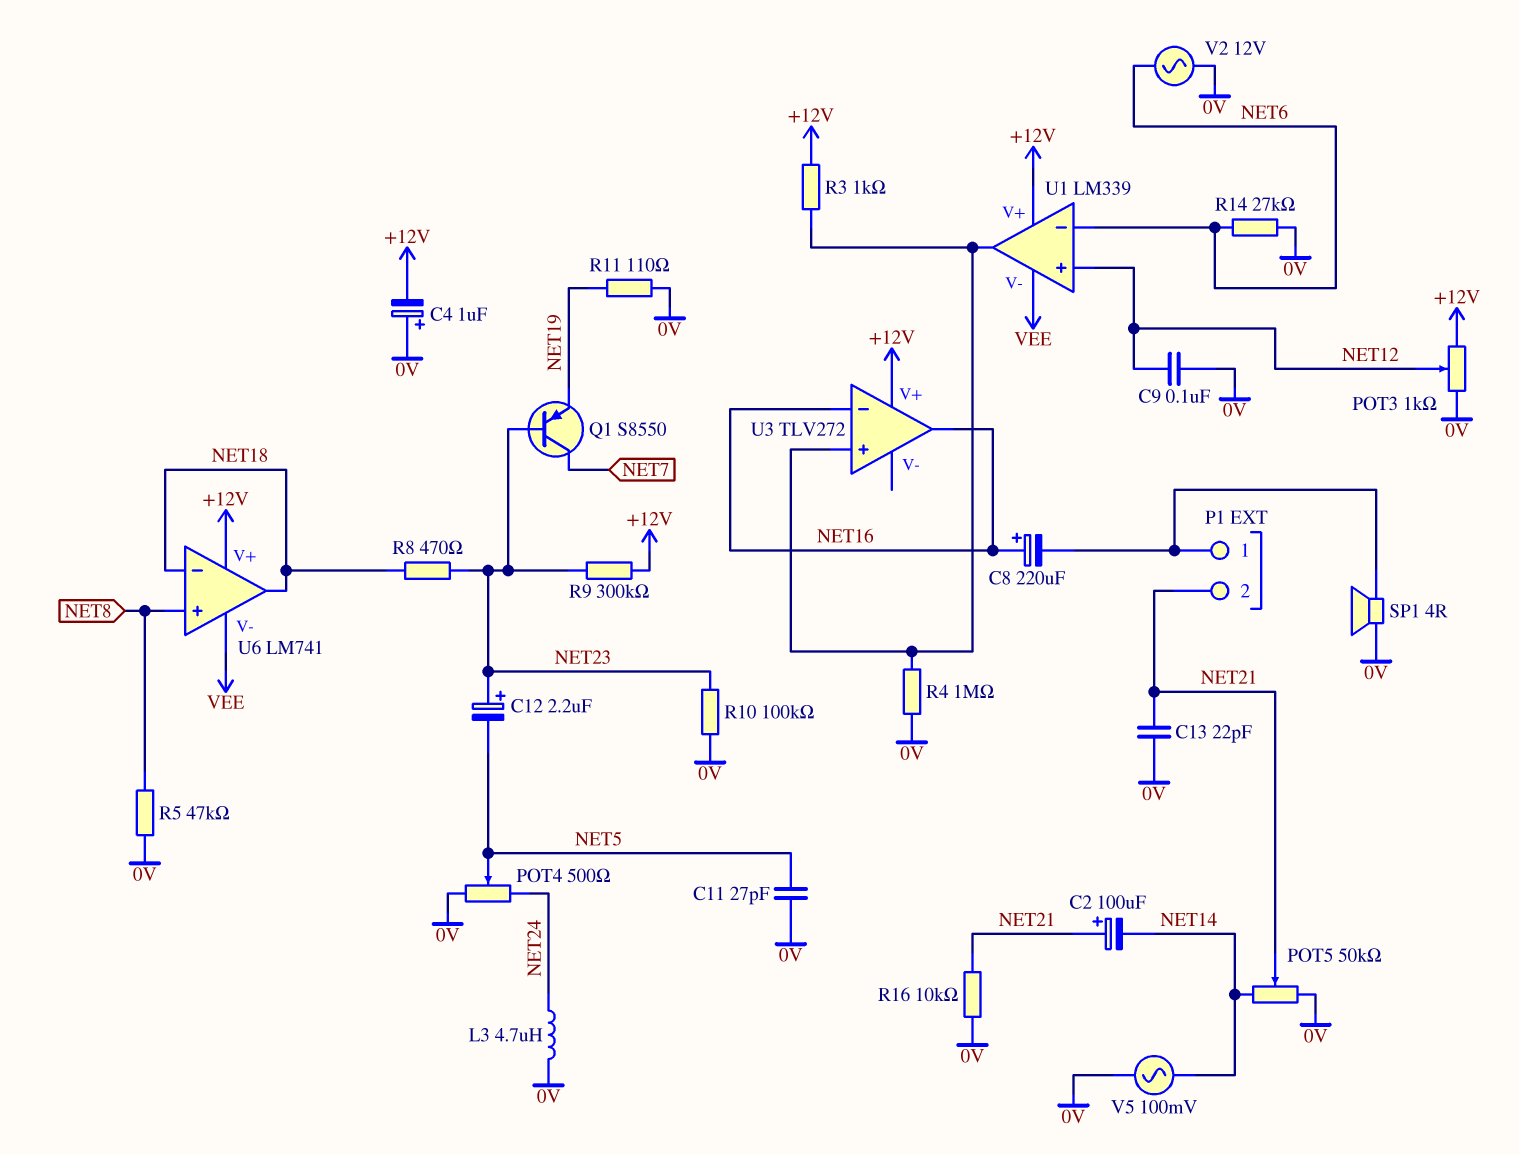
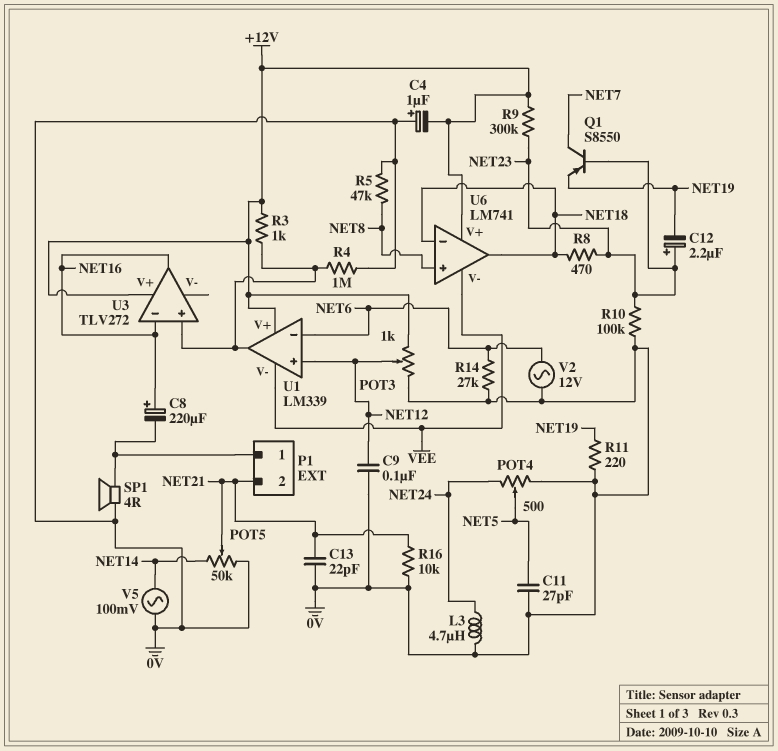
C2: 100uF (plus NET21, minus NET14) -> none
C12: 2.2uF (plus NET23, minus NET5) -> 2.2uF (plus NET23, minus NET19)
R11: 110 (0V, NET19) -> 220 (0V, NET19)

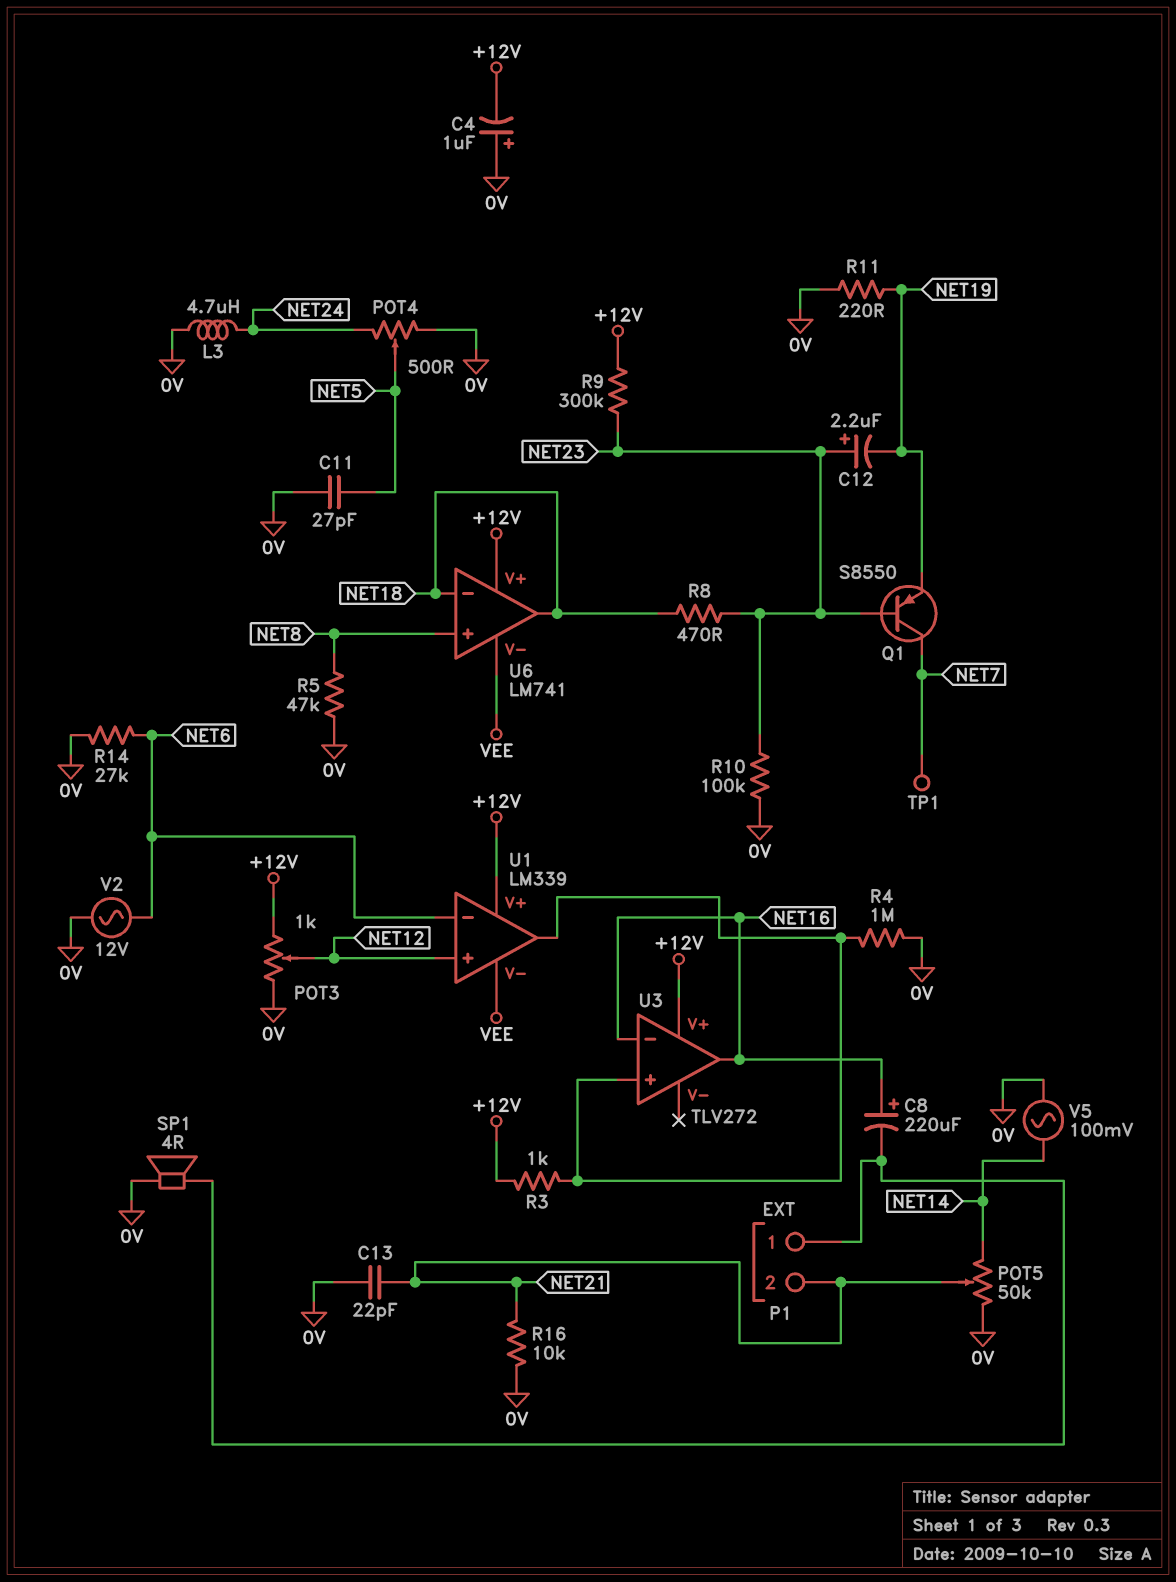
C9: 100nF (0V, NET12) -> none
TP1: none -> test point (NET7)

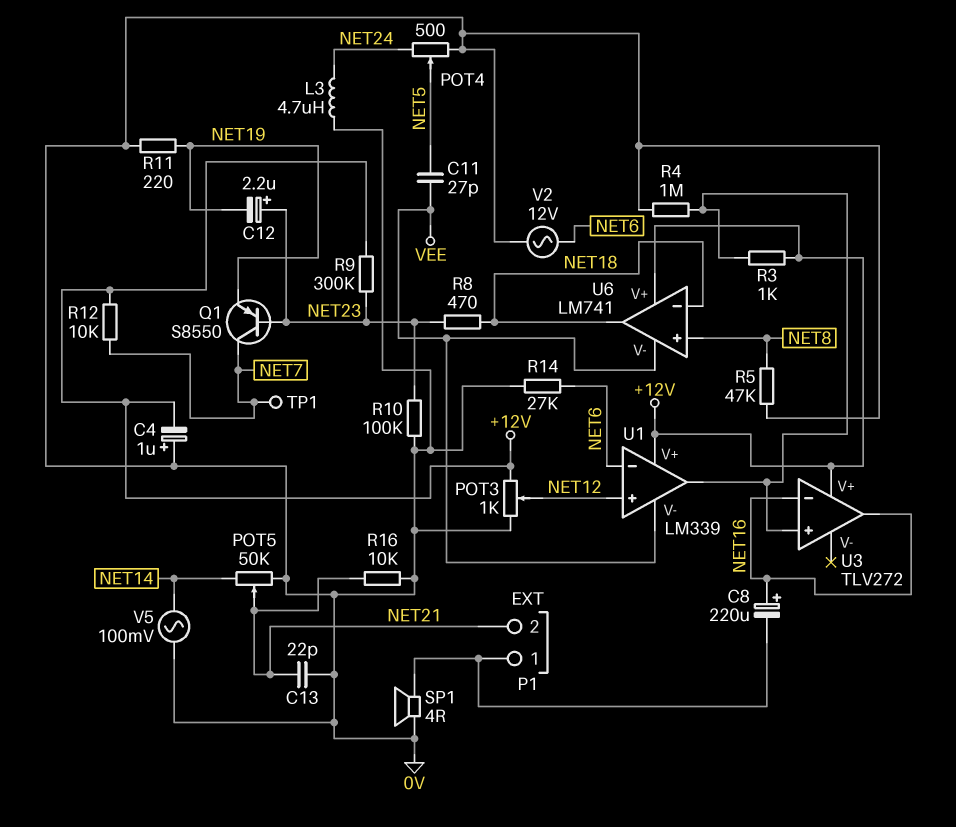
C11: 27pF (0V, NET5) -> 27pF (NET5, VEE)
R12: none -> 10k (+12V, NET7)

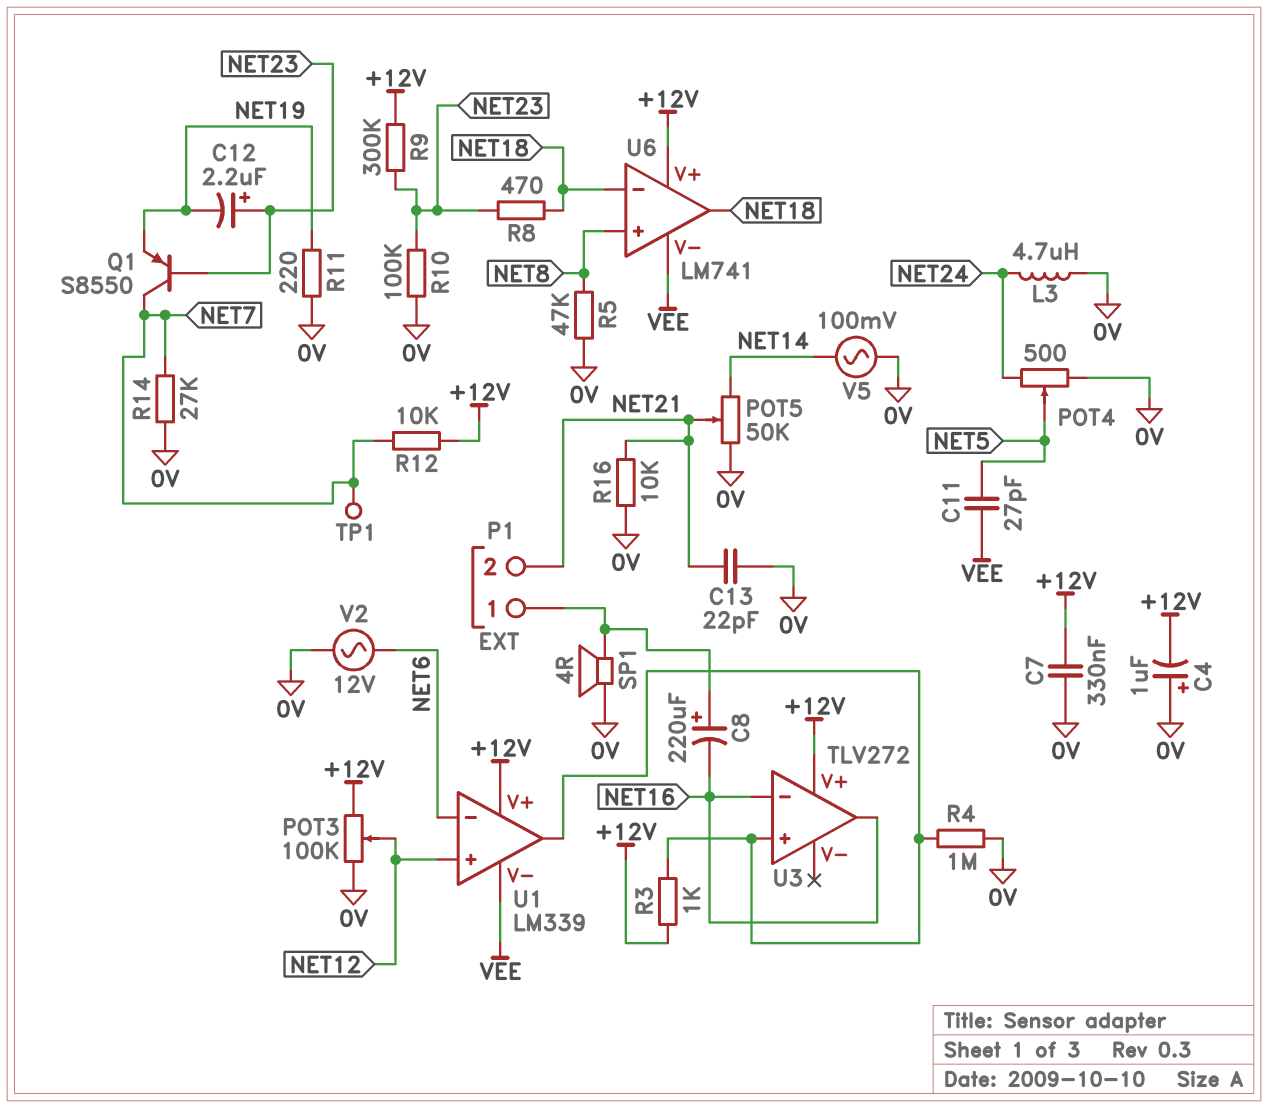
C7: none -> 330nF (+12V, 0V)
C8: 220uF (plus NET16, minus P1/1) -> 220uF (plus P1/1, minus NET16)
POT3: 1k (+12V, 0V, wiper NET12) -> 100k (+12V, 0V, wiper NET12)
R14: 27k (0V, NET6) -> 27k (0V, NET7)

